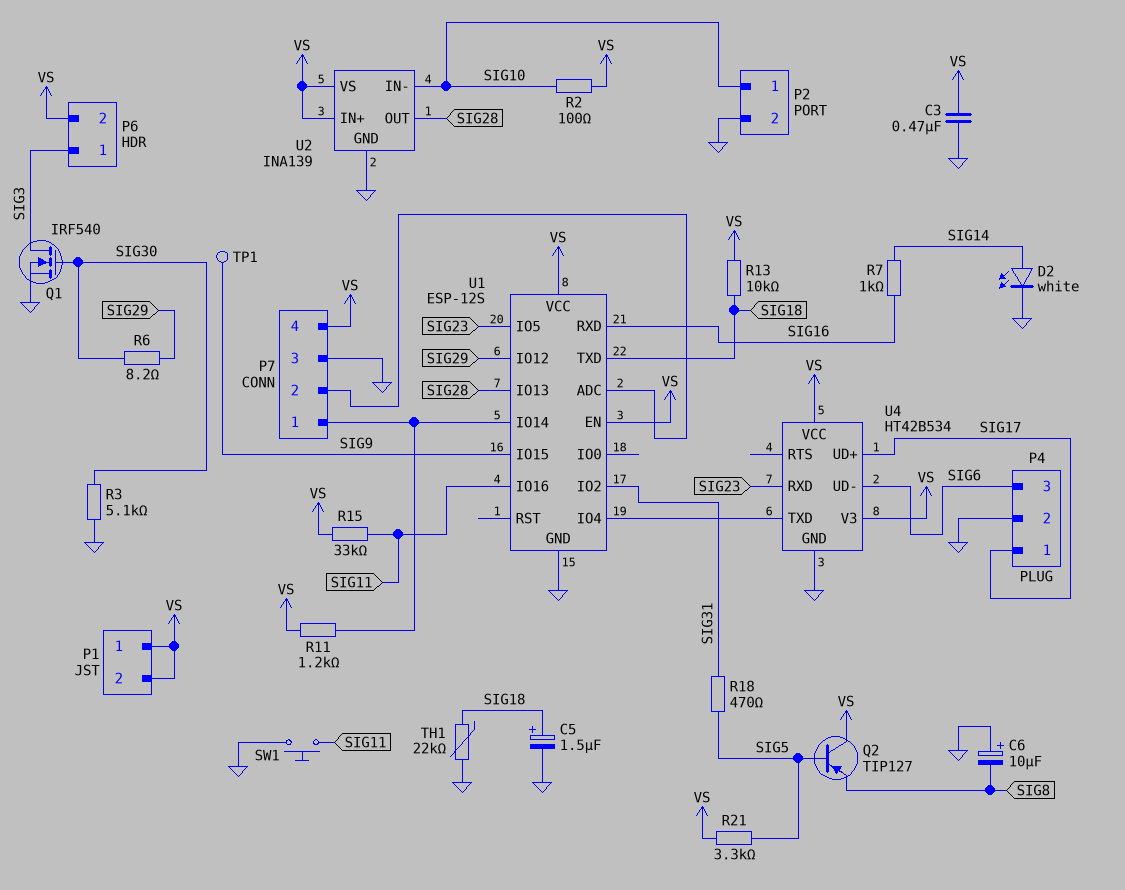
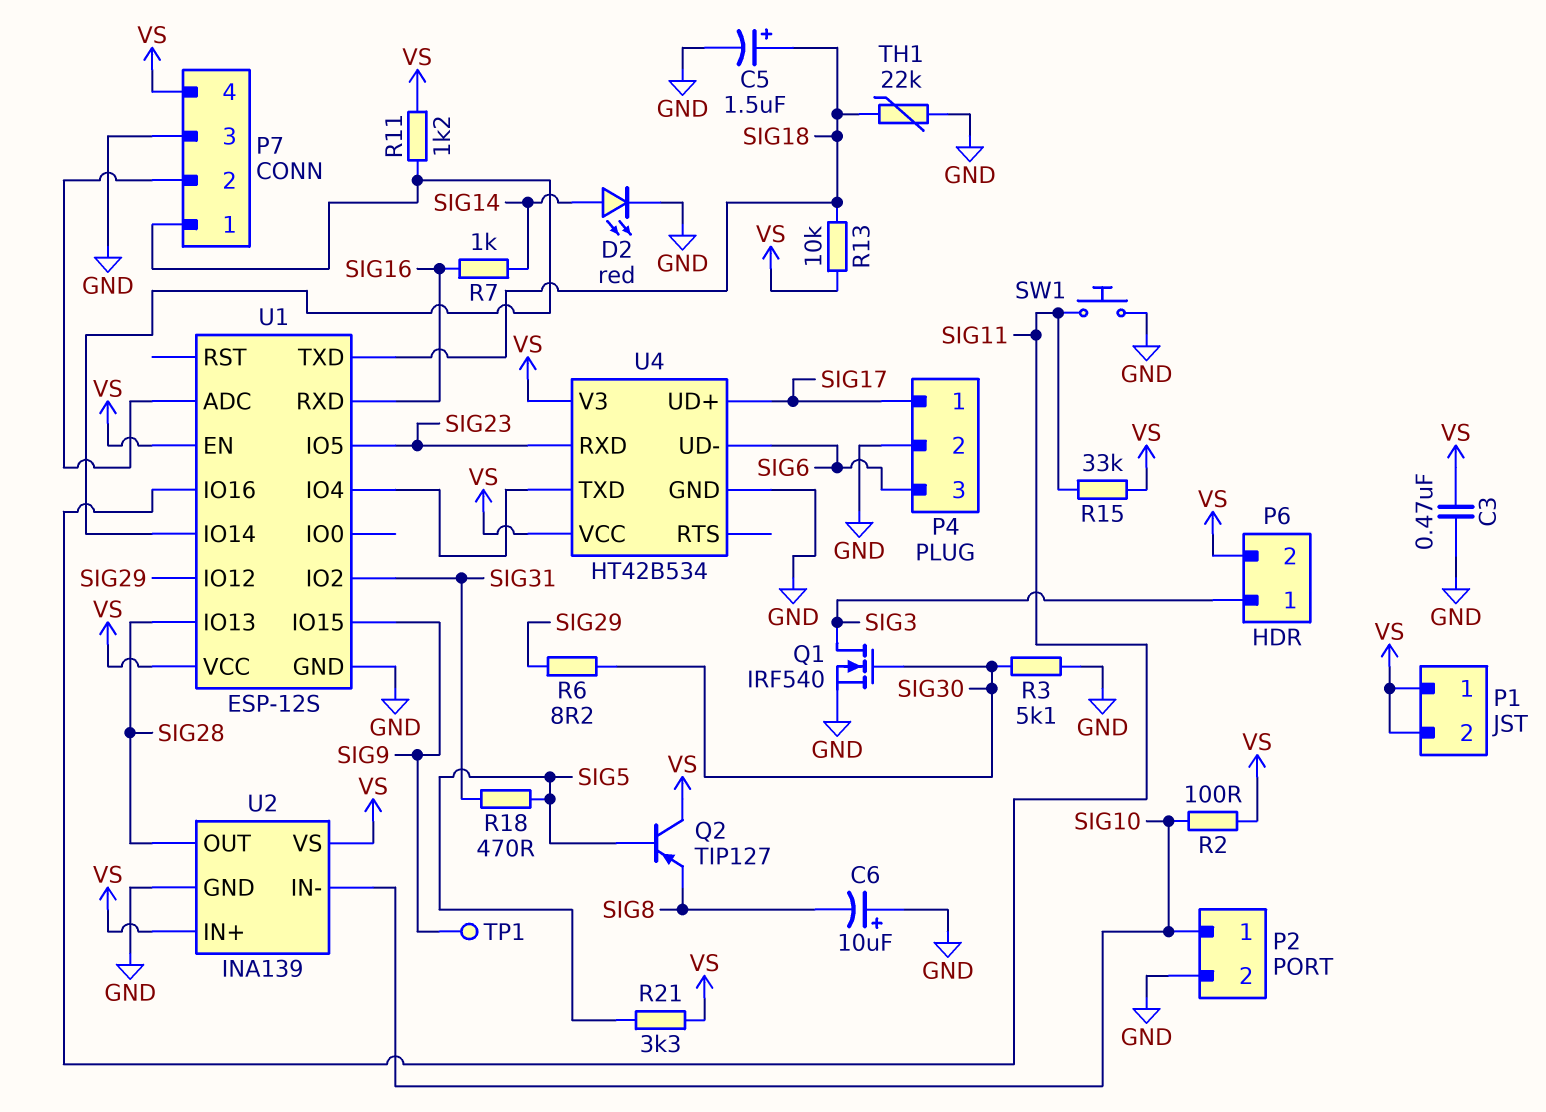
D2: LED white (A SIG14, K GND) -> LED red (A SIG14, K GND)

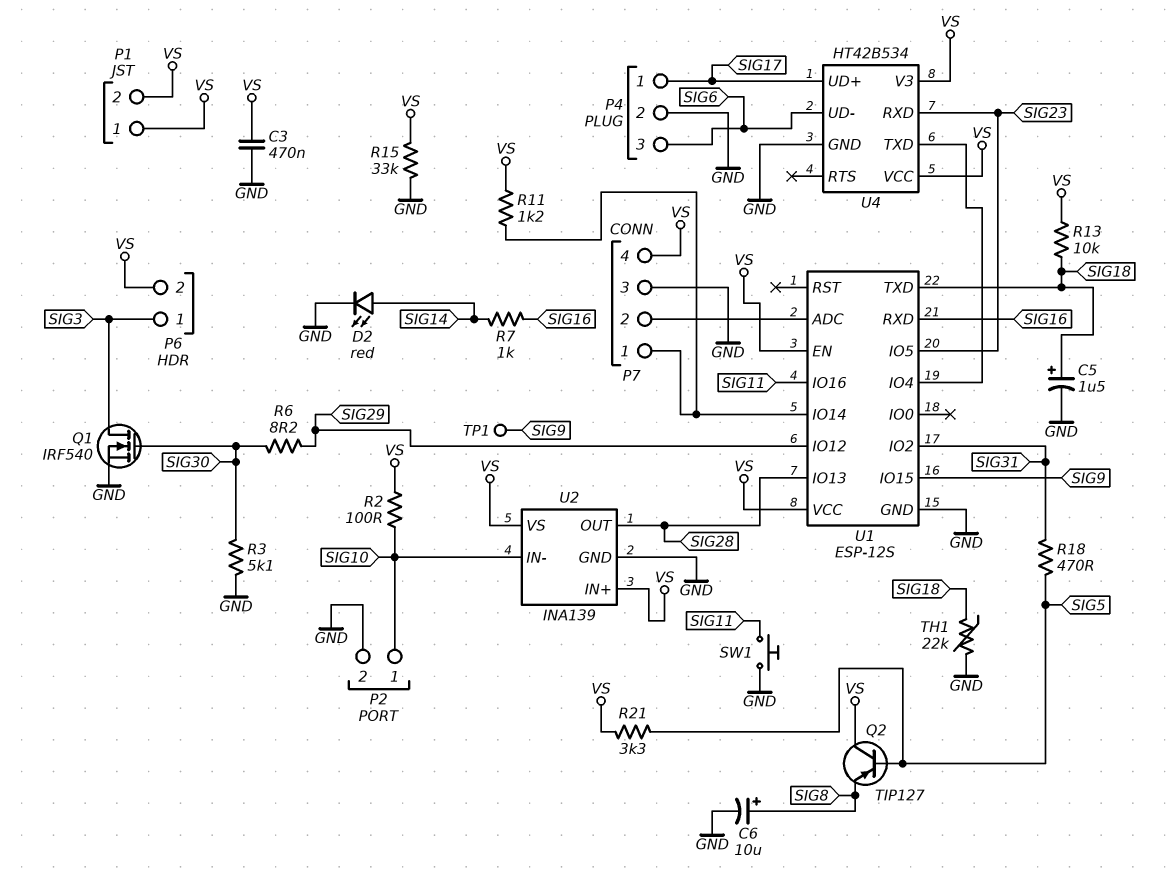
C6: 10uF (plus GND, minus SIG8) -> 10uF (plus SIG8, minus GND)
R15: 33k (SIG11, VS) -> 33k (GND, VS)

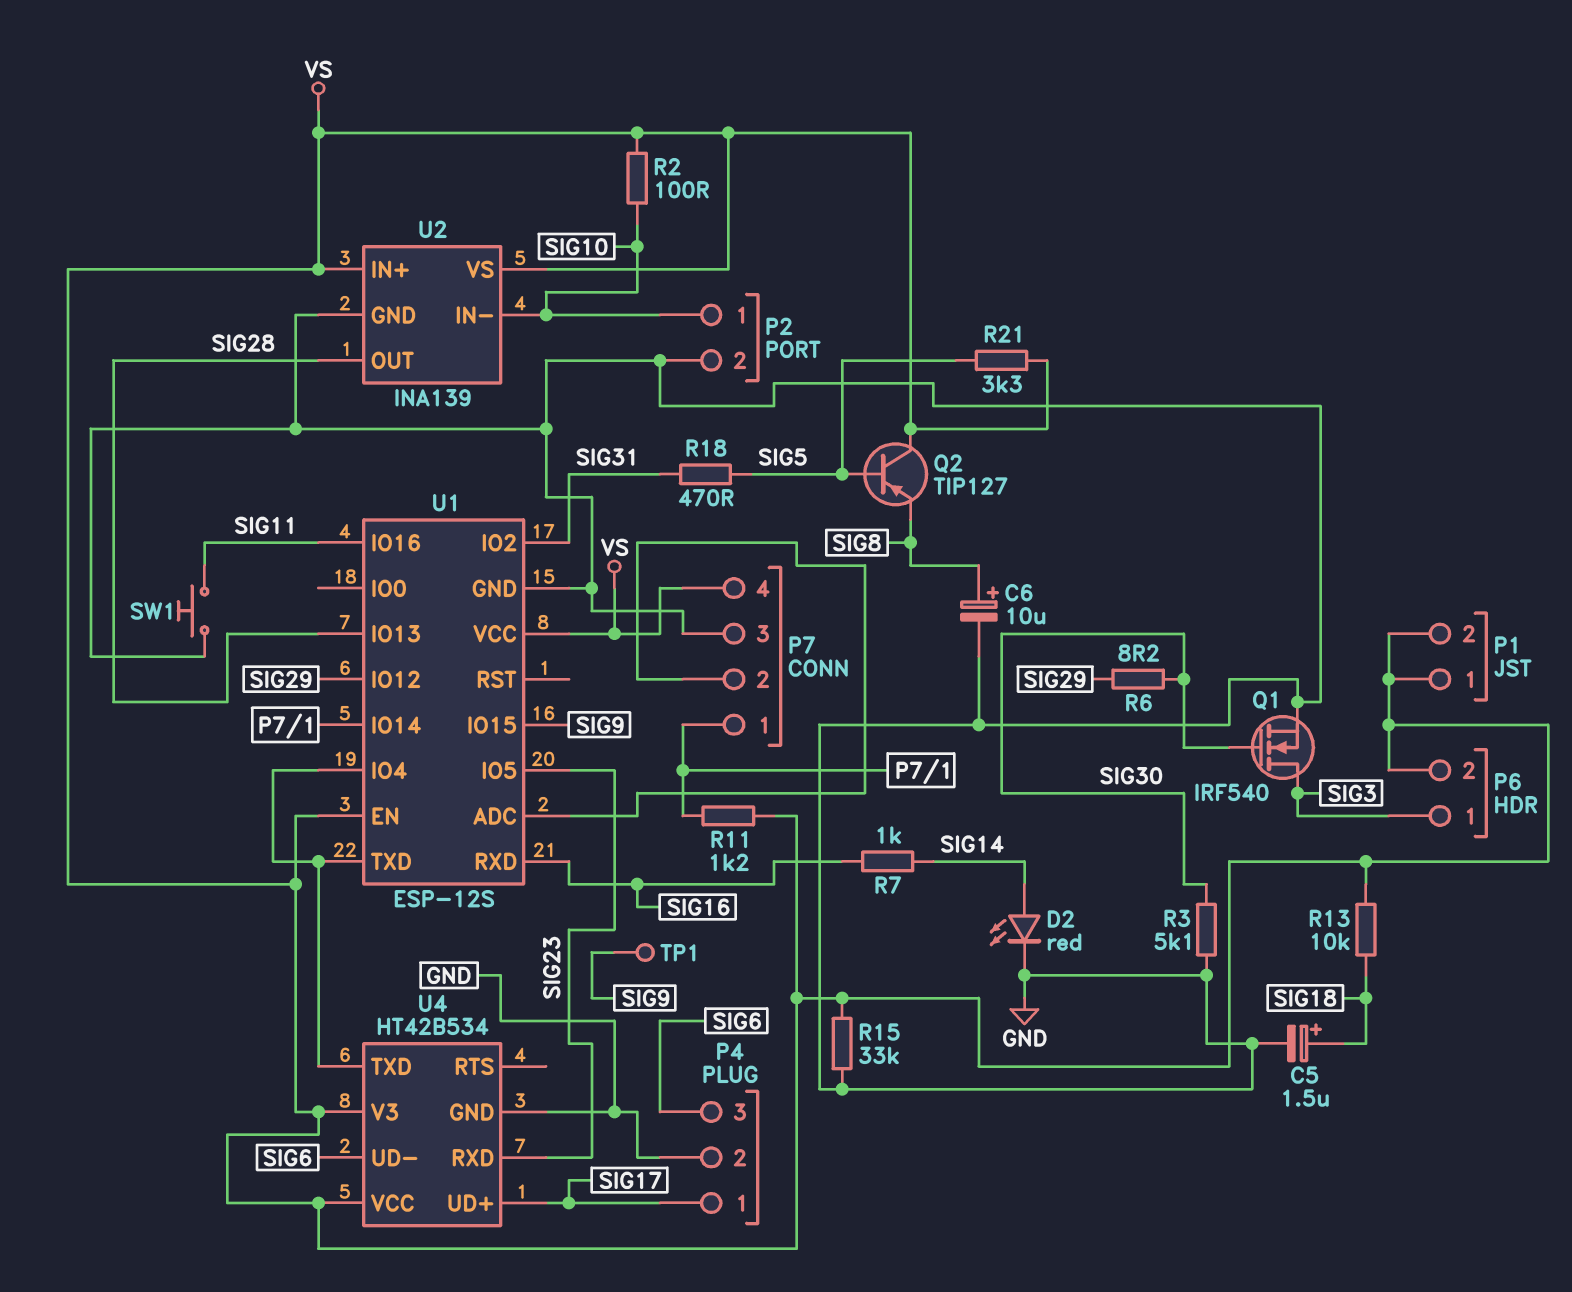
C3: 470nF (GND, VS) -> none
TH1: 22k (GND, SIG18) -> none
U1 pin TXD: SIG18 -> U1/IO4

